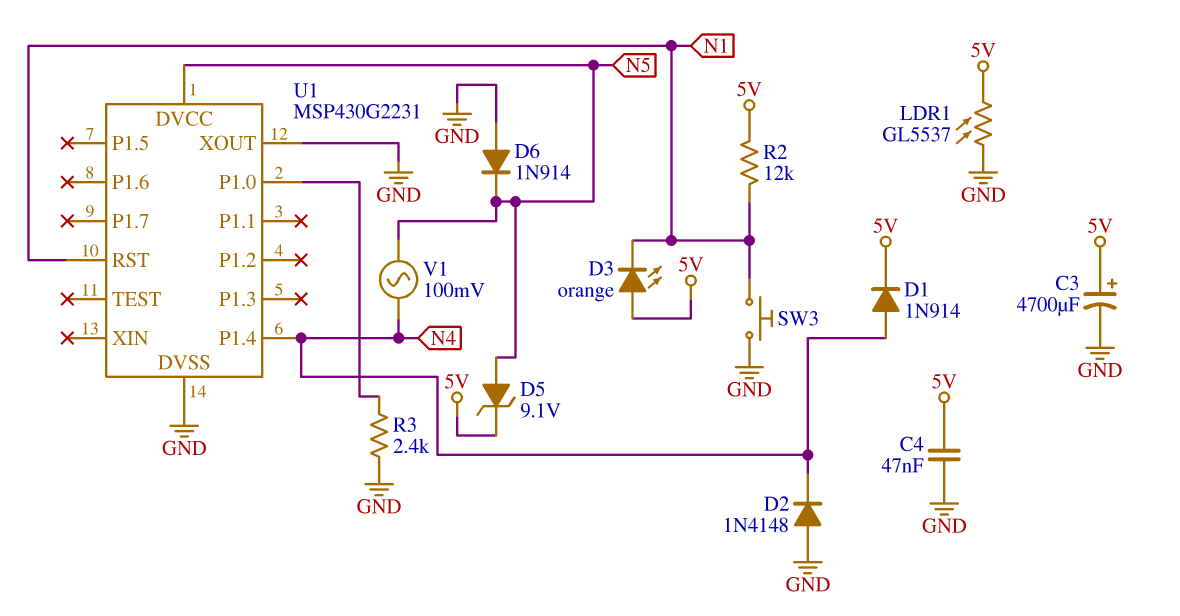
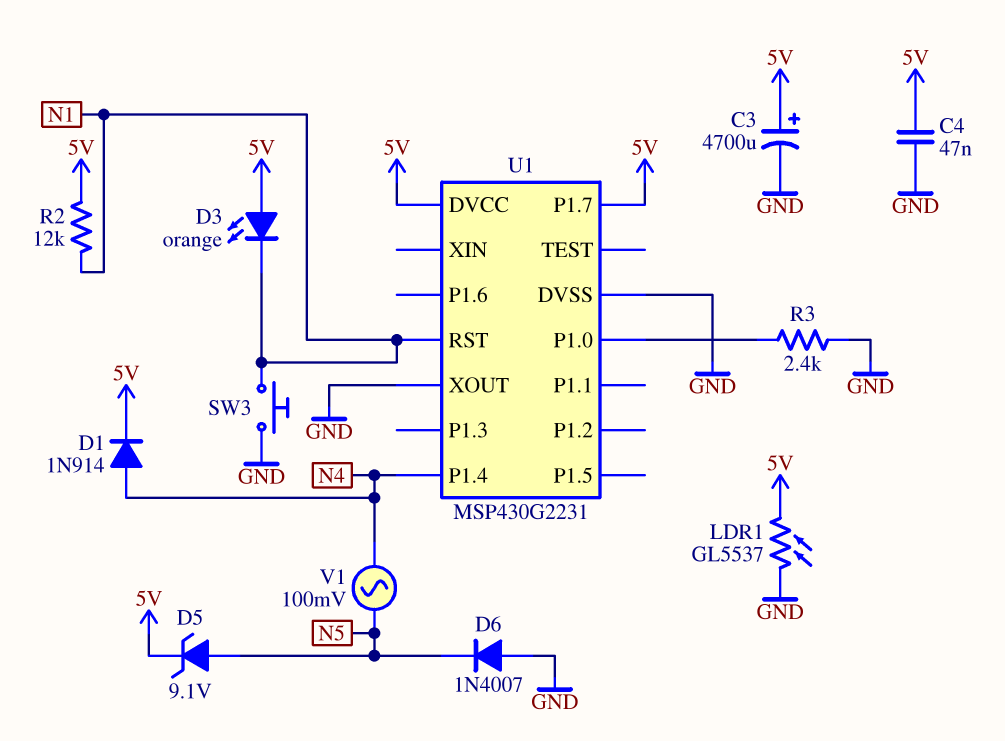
D2: diode 1N4148 (A GND, K N4) -> none
D6: diode 1N914 (A GND, K N5) -> diode 1N4007 (A GND, K N5)
U1 pin DVCC: N5 -> 5V
U1 pin P1.7: none -> 5V

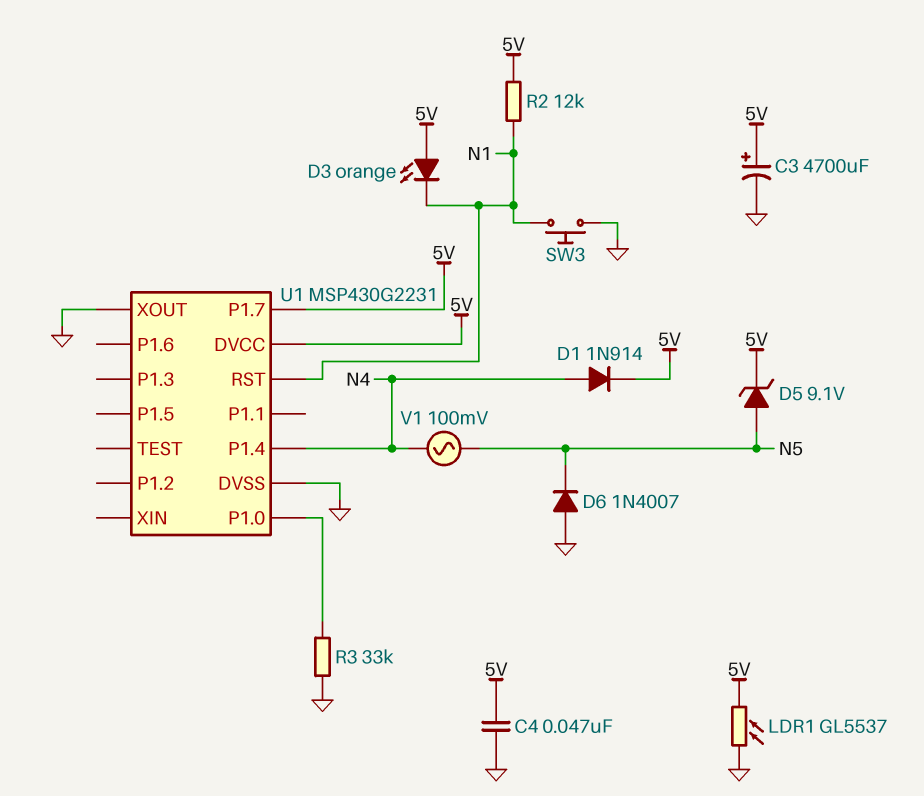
R3: 2.4k (GND, U1/P1.0) -> 33k (GND, U1/P1.0)

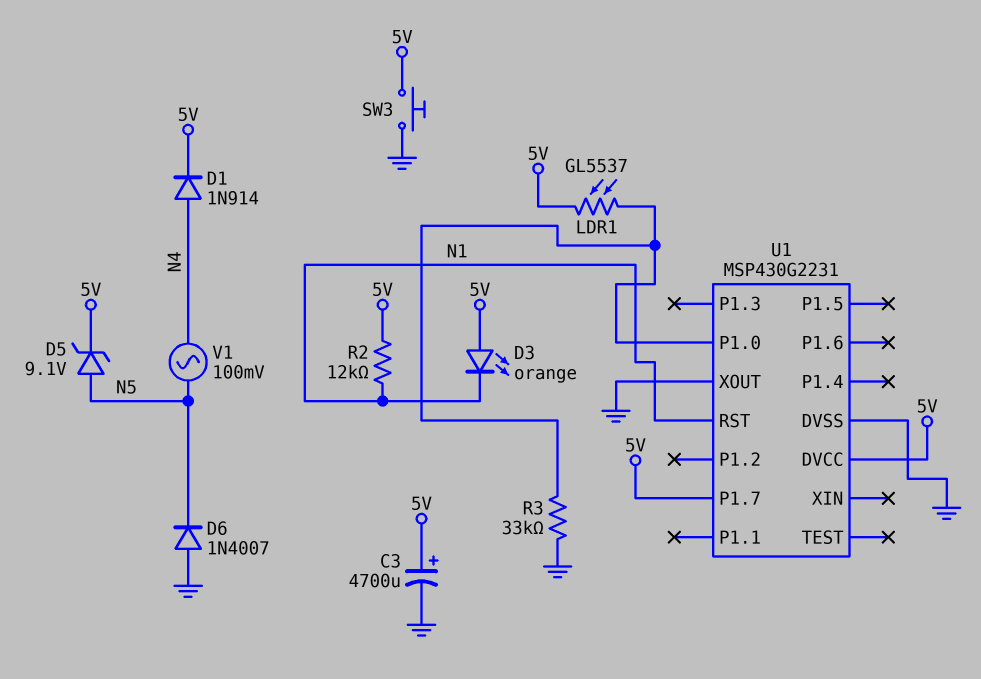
C4: 47nF (5V, GND) -> none
LDR1: GL5537 (5V, GND) -> GL5537 (5V, U1/P1.0)
SW3: button (GND, N1) -> button (5V, GND)
U1 pin P1.4: N4 -> none

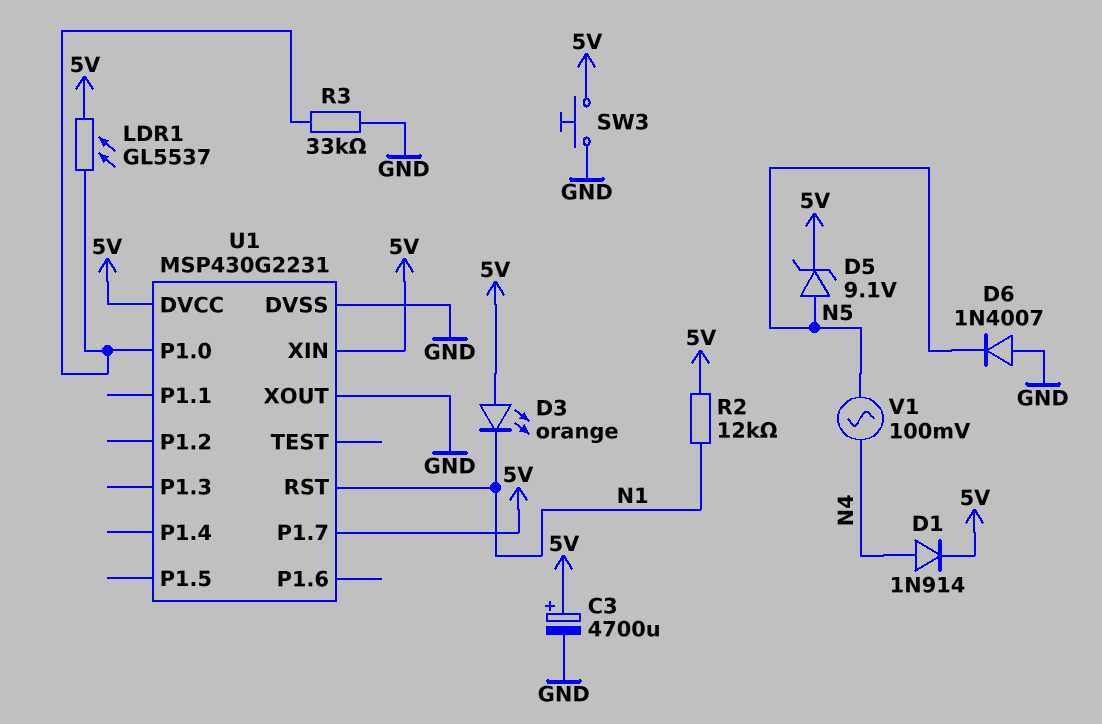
U1 pin XIN: none -> 5V

